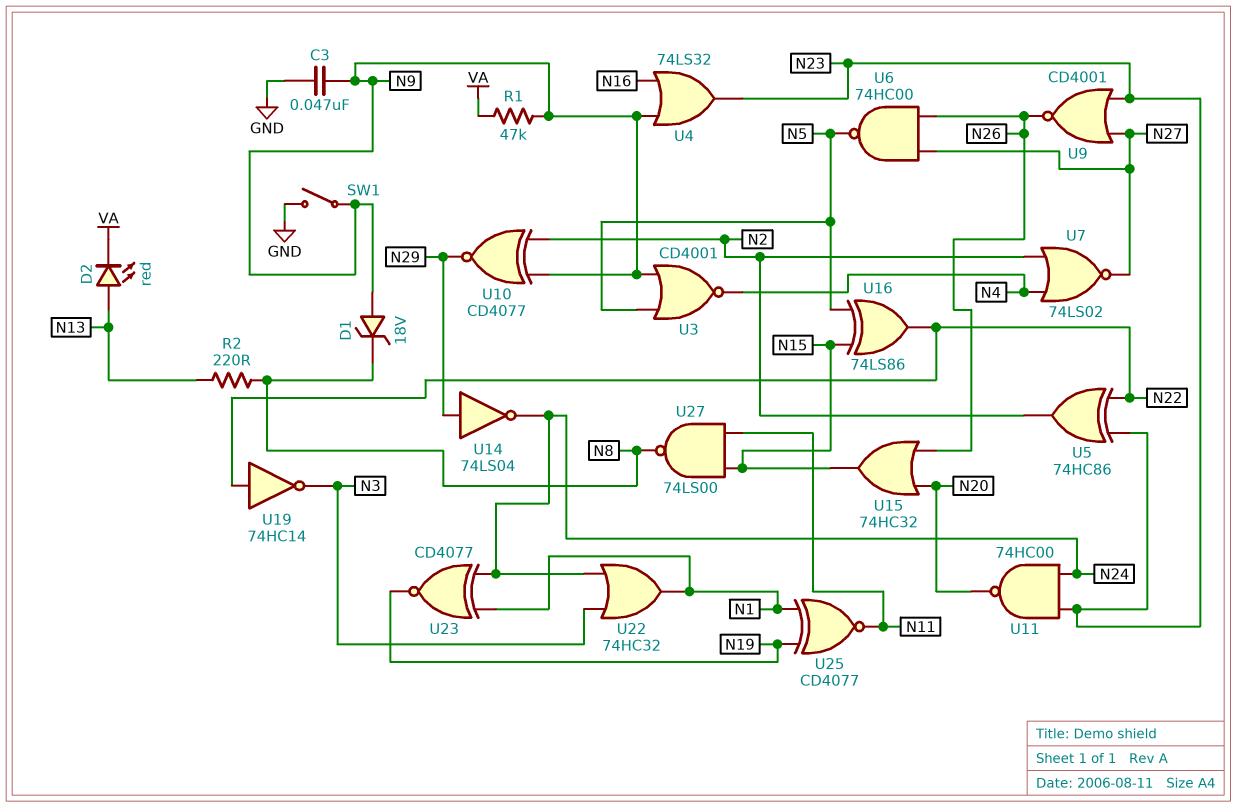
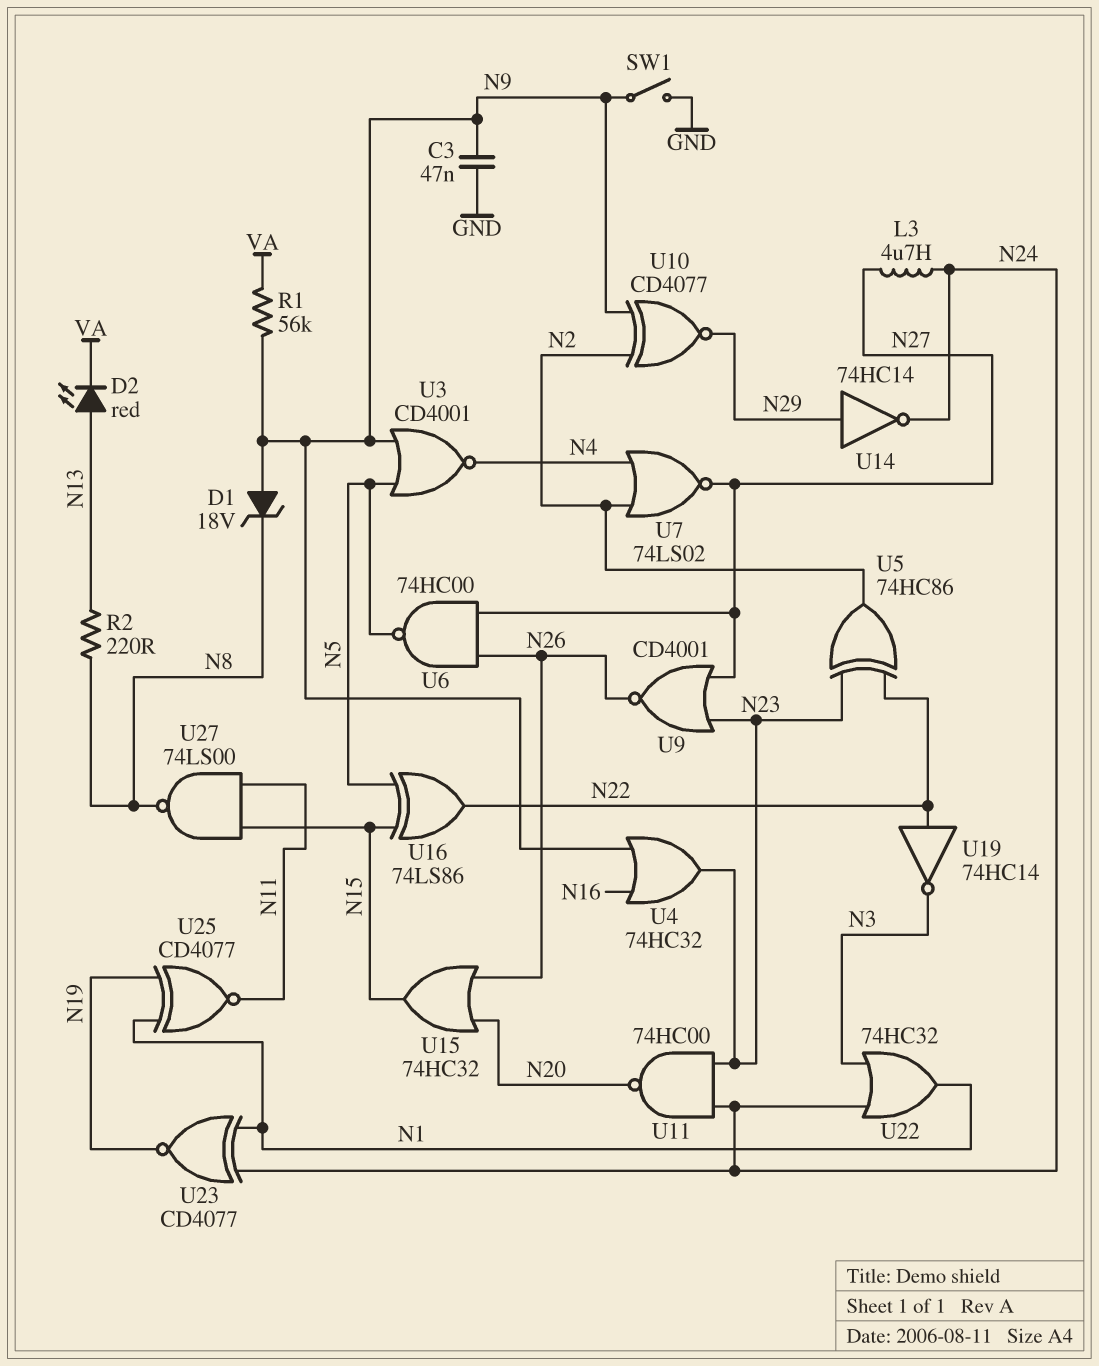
L3: none -> 4.7uH (N24, N27)
R1: 47k (N9, VA) -> 56k (N9, VA)
U4: OR 74LS32 (in N9, in N16, out N23) -> OR 74HC32 (in N9, in N16, out N23)
U14: NOT 74LS04 (in N29, out N24) -> NOT 74HC14 (in N29, out N24)

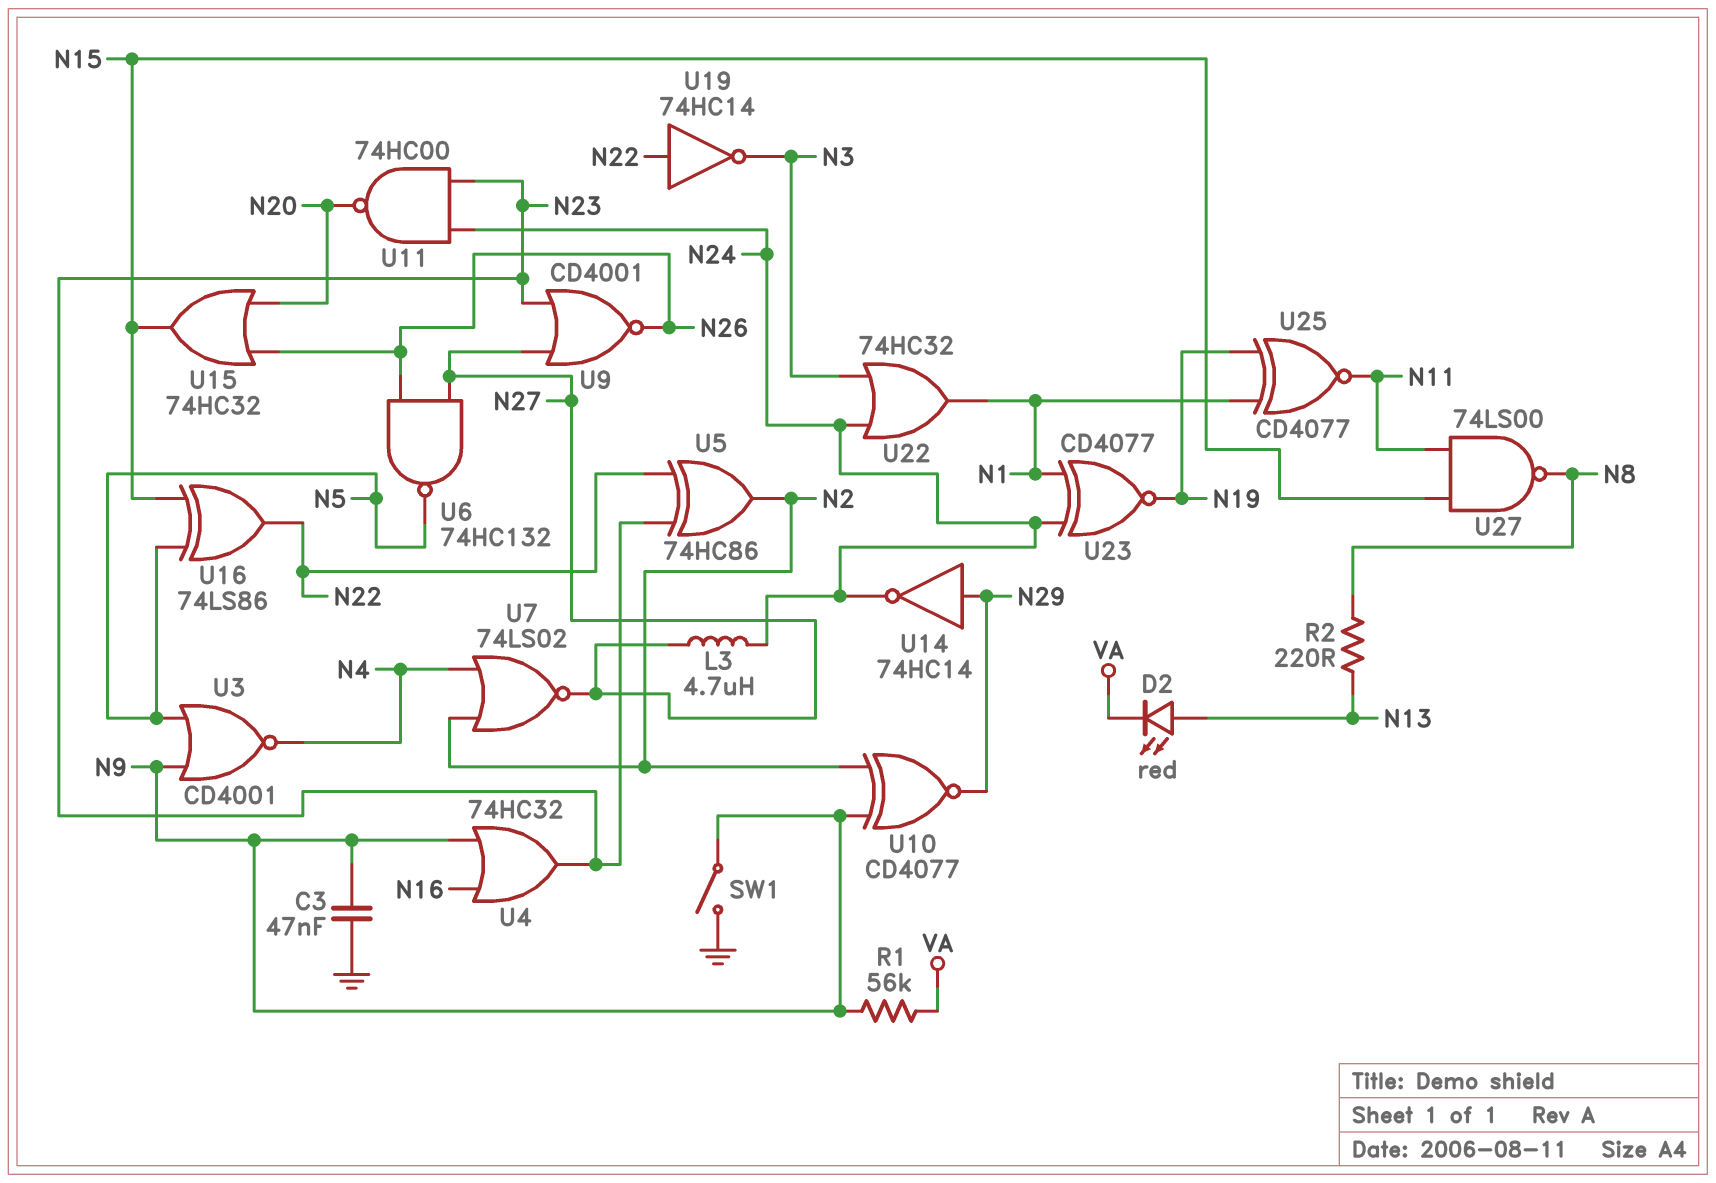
D1: zener 18V (A N9, K N8) -> none
U6: NAND 74HC00 (in N26, in N27, out N5) -> NAND 74HC132 (in N26, in N27, out N5)

